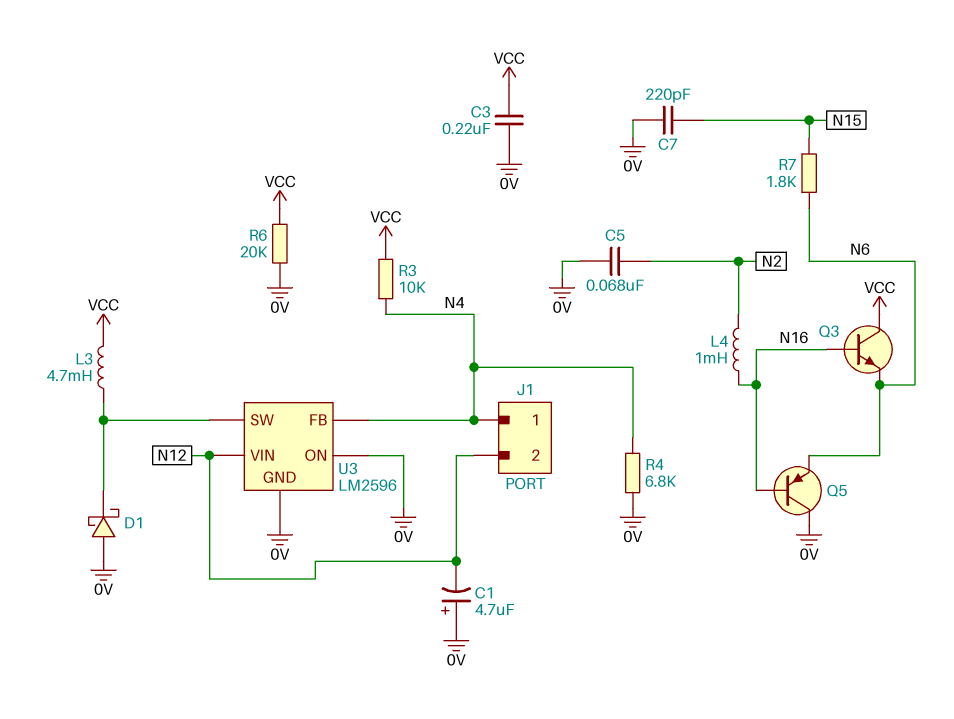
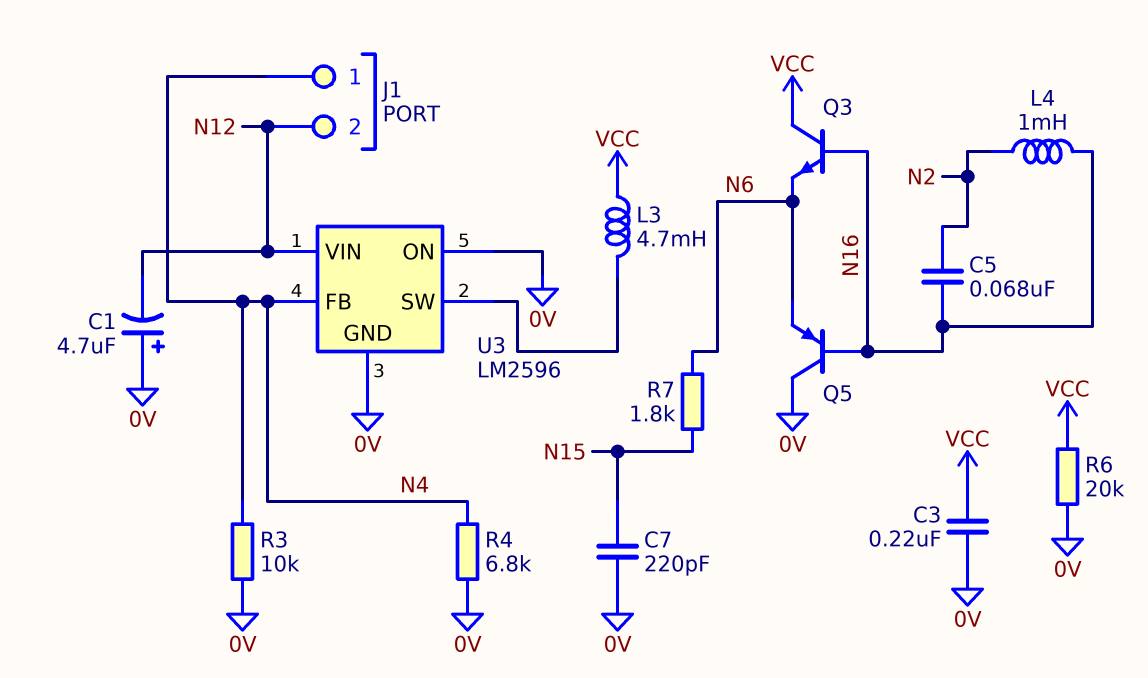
C5: 68nF (0V, N2) -> 68nF (N2, N16)
D1: schottky (A 0V, K U3/SW) -> none
R3: 10k (N4, VCC) -> 10k (0V, N4)

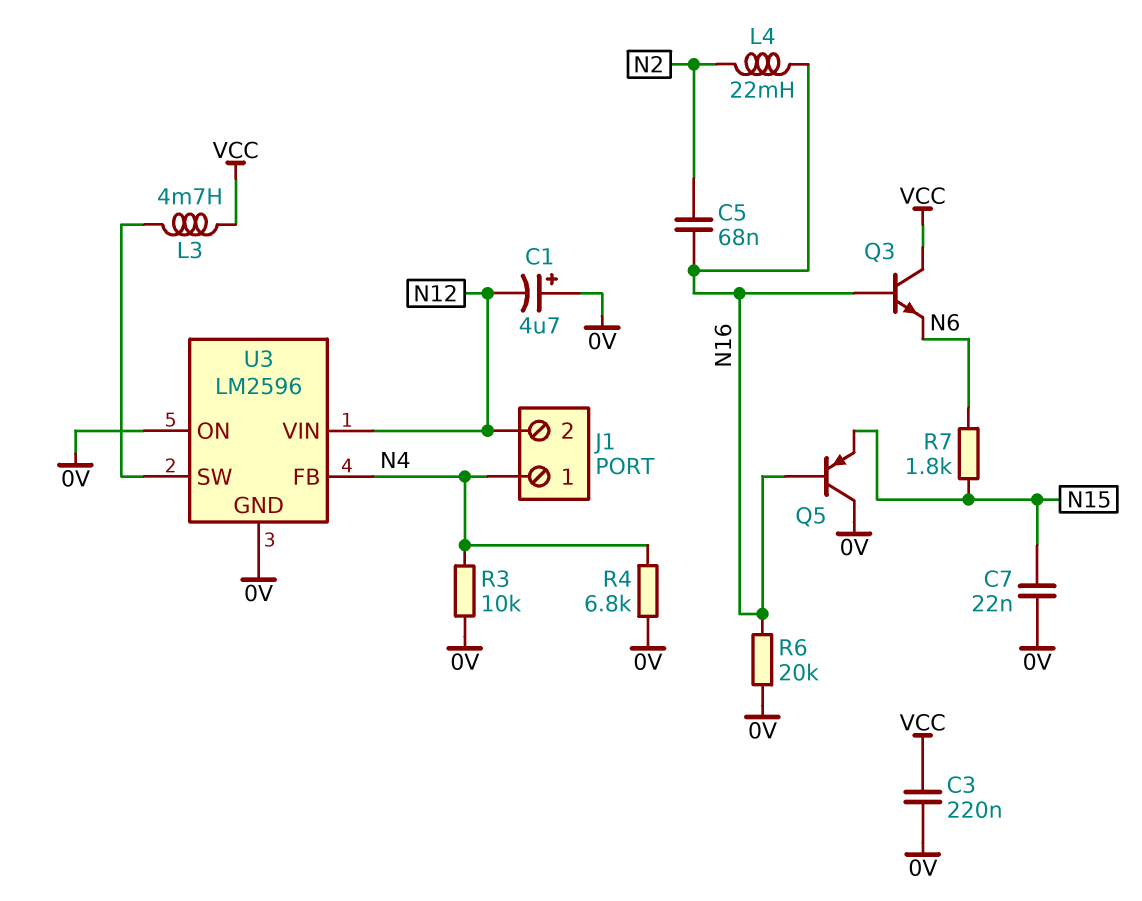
C7: 220pF (0V, N15) -> 22nF (0V, N15)
L4: 1mH (N2, N16) -> 22mH (N2, N16)
Q5: PNP (B N16, C 0V, E N6) -> PNP (B N16, C 0V, E N15)
R6: 20k (0V, VCC) -> 20k (0V, N16)

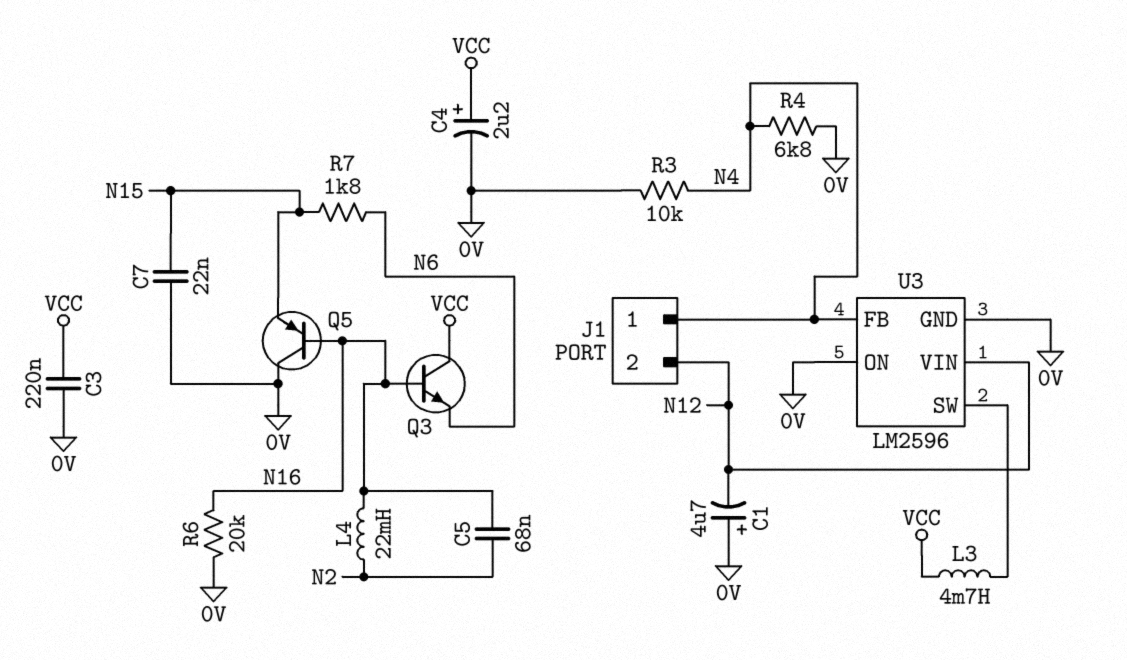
C4: none -> 2.2uF (plus VCC, minus 0V)

